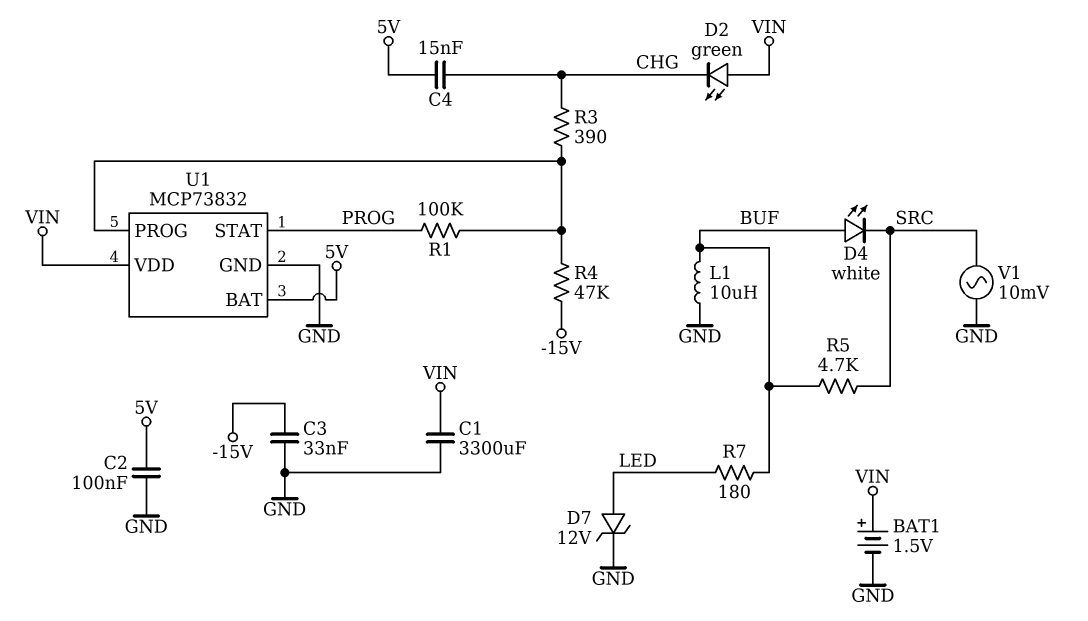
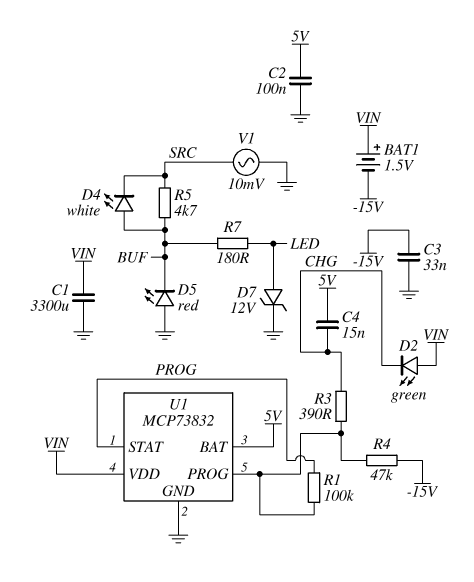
BAT1: 1.5V (plus VIN, minus GND) -> 1.5V (plus VIN, minus -15V)
D5: none -> LED red (A GND, K BUF)
L1: 10uH (BUF, GND) -> none

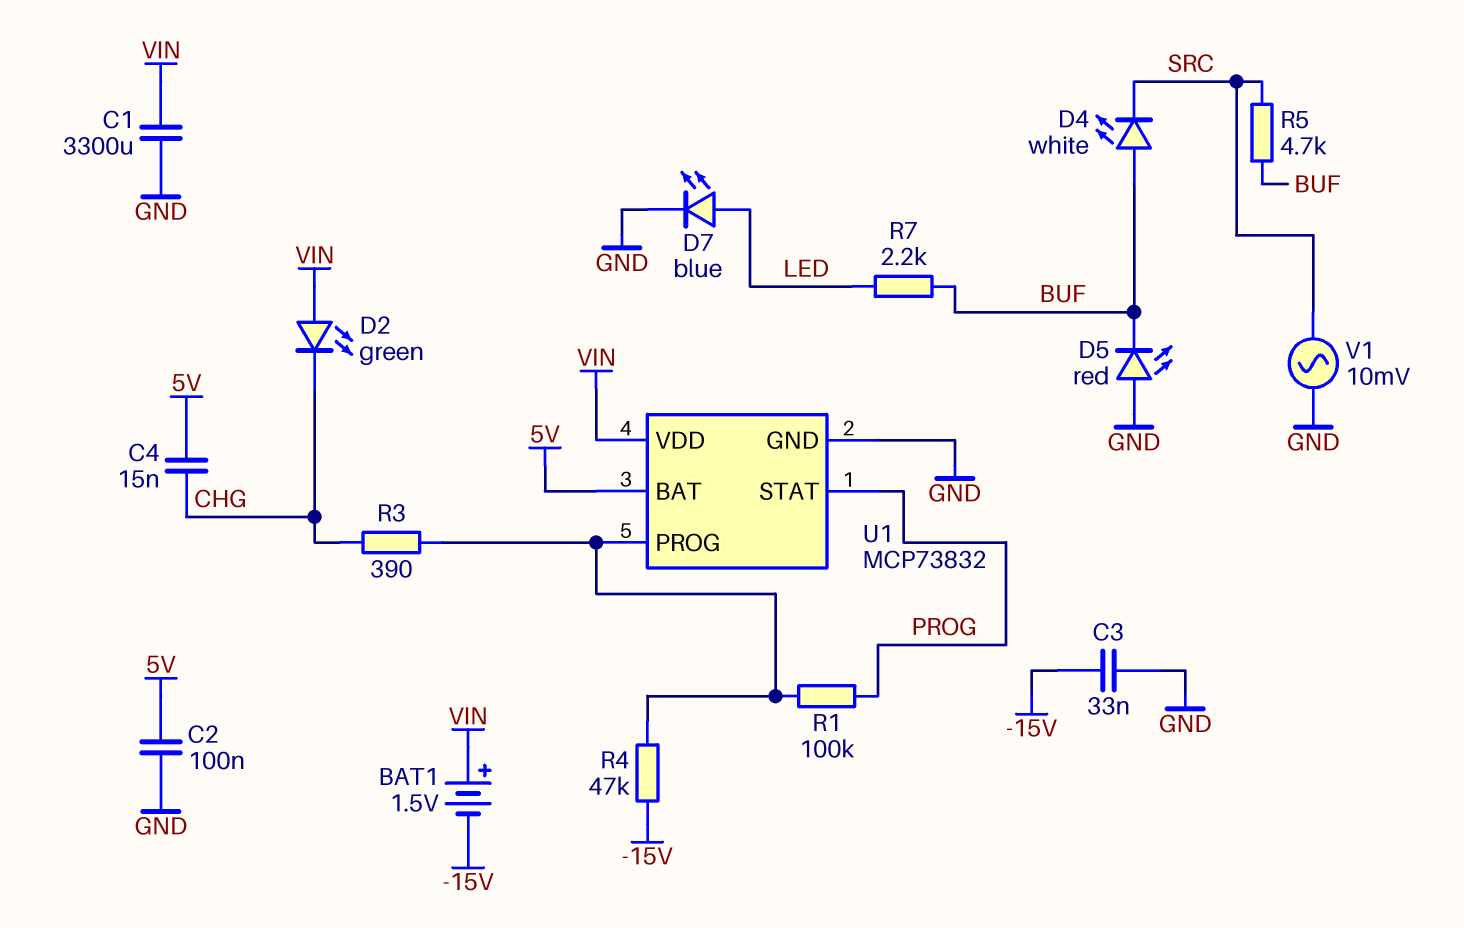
D7: zener 12V (A LED, K GND) -> LED blue (A LED, K GND)
R7: 180 (BUF, LED) -> 2.2k (BUF, LED)

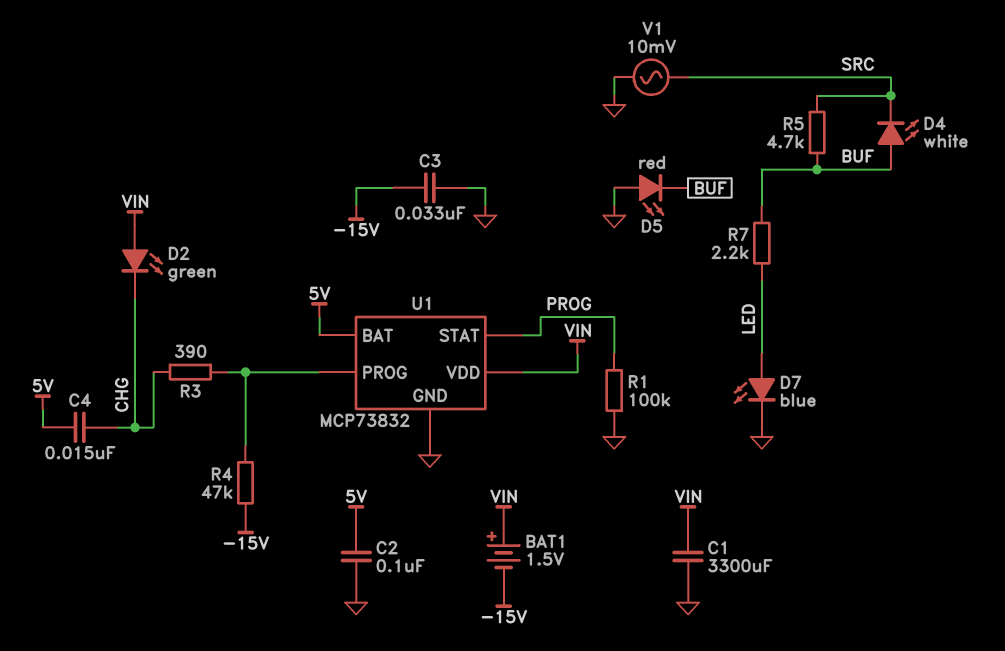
R1: 100k (PROG, U1/PROG) -> 100k (GND, PROG)

